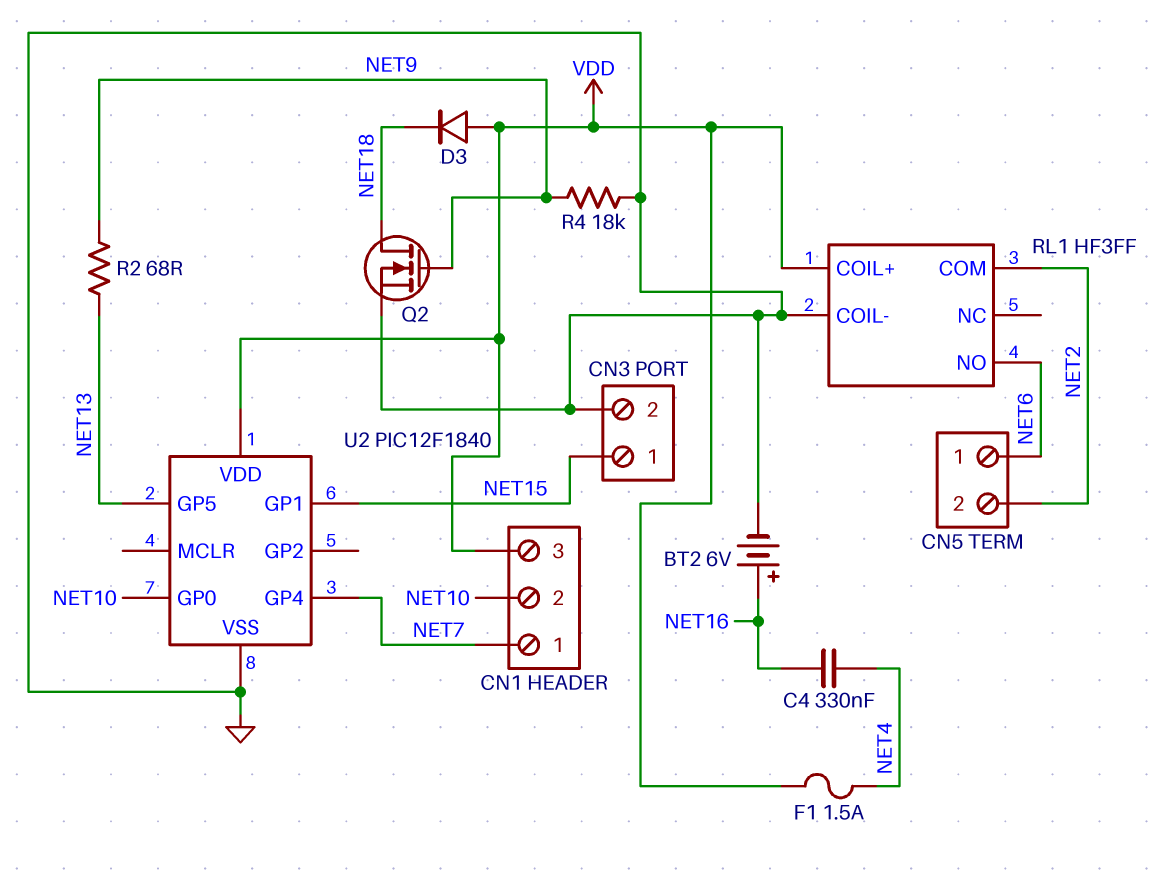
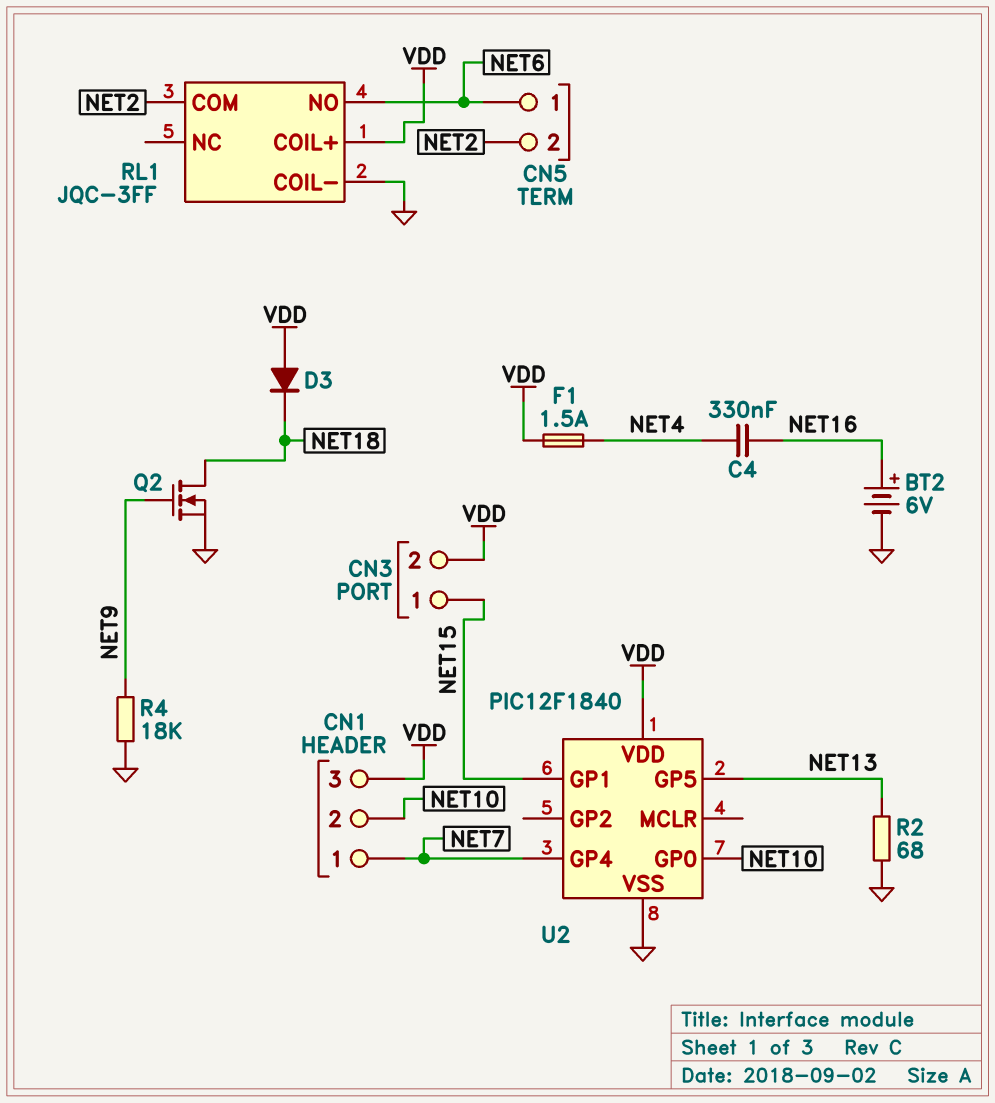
CN3 pin 2: GND -> VDD
R2: 68 (NET9, NET13) -> 68 (GND, NET13)
RL1: HF3FF -> JQC-3FF

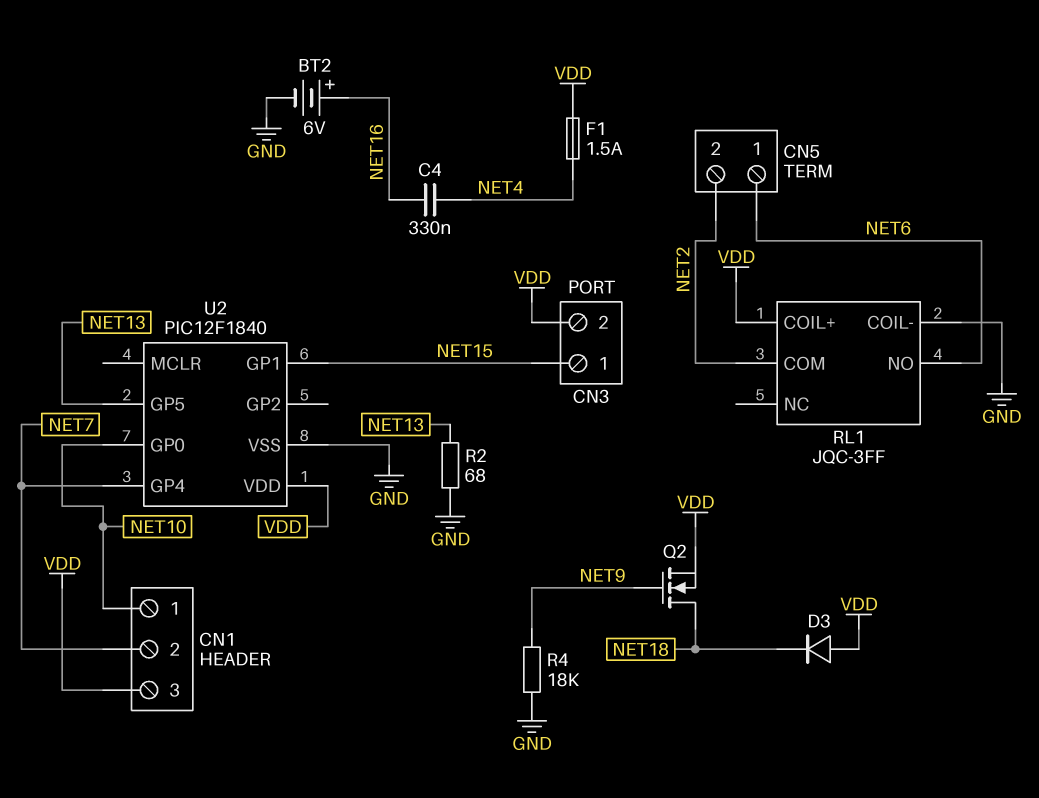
CN1 pin 1: NET7 -> NET10
CN1 pin 2: NET10 -> NET7
Q2: NMOS (G NET9, D NET18, S GND) -> NMOS (G NET9, D NET18, S VDD)

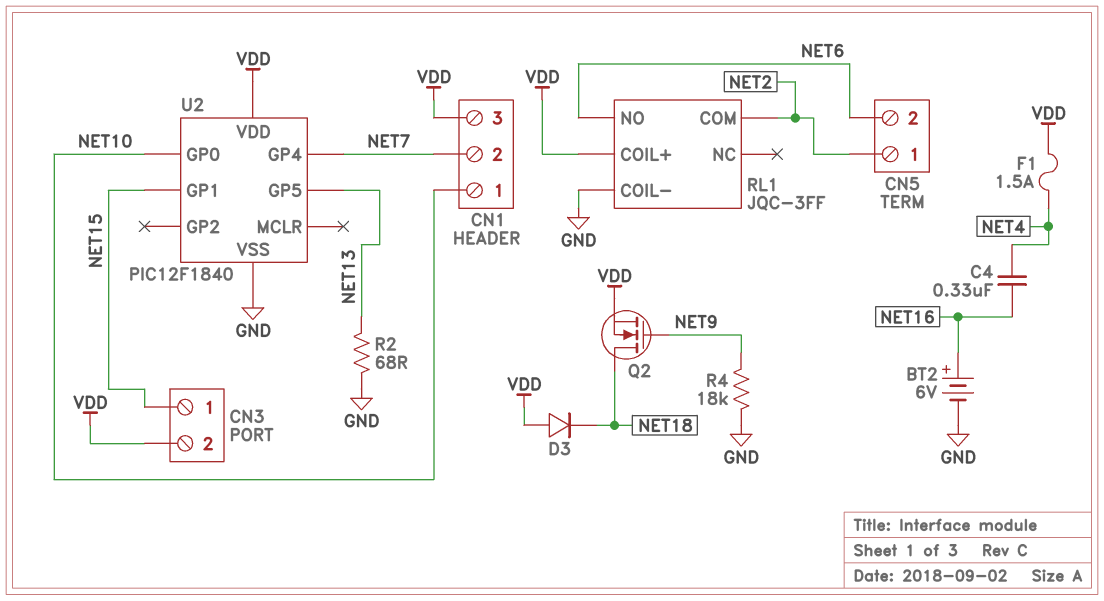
CN5 pin 1: NET6 -> NET2
CN5 pin 2: NET2 -> NET6

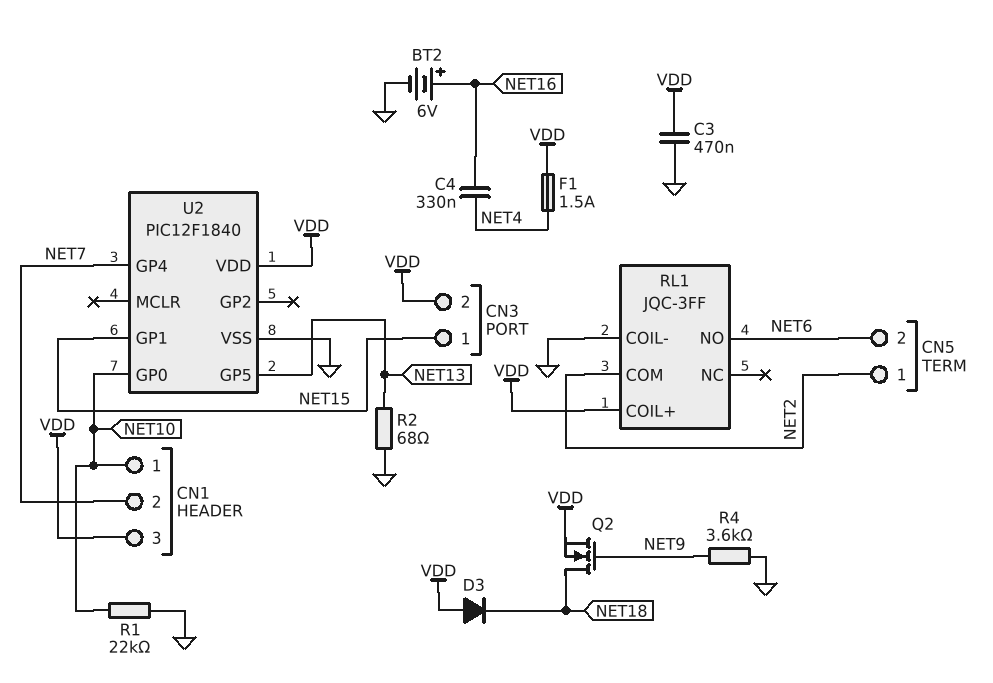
C3: none -> 470nF (GND, VDD)
R1: none -> 22k (GND, NET10)
R4: 18k (GND, NET9) -> 3.6k (GND, NET9)

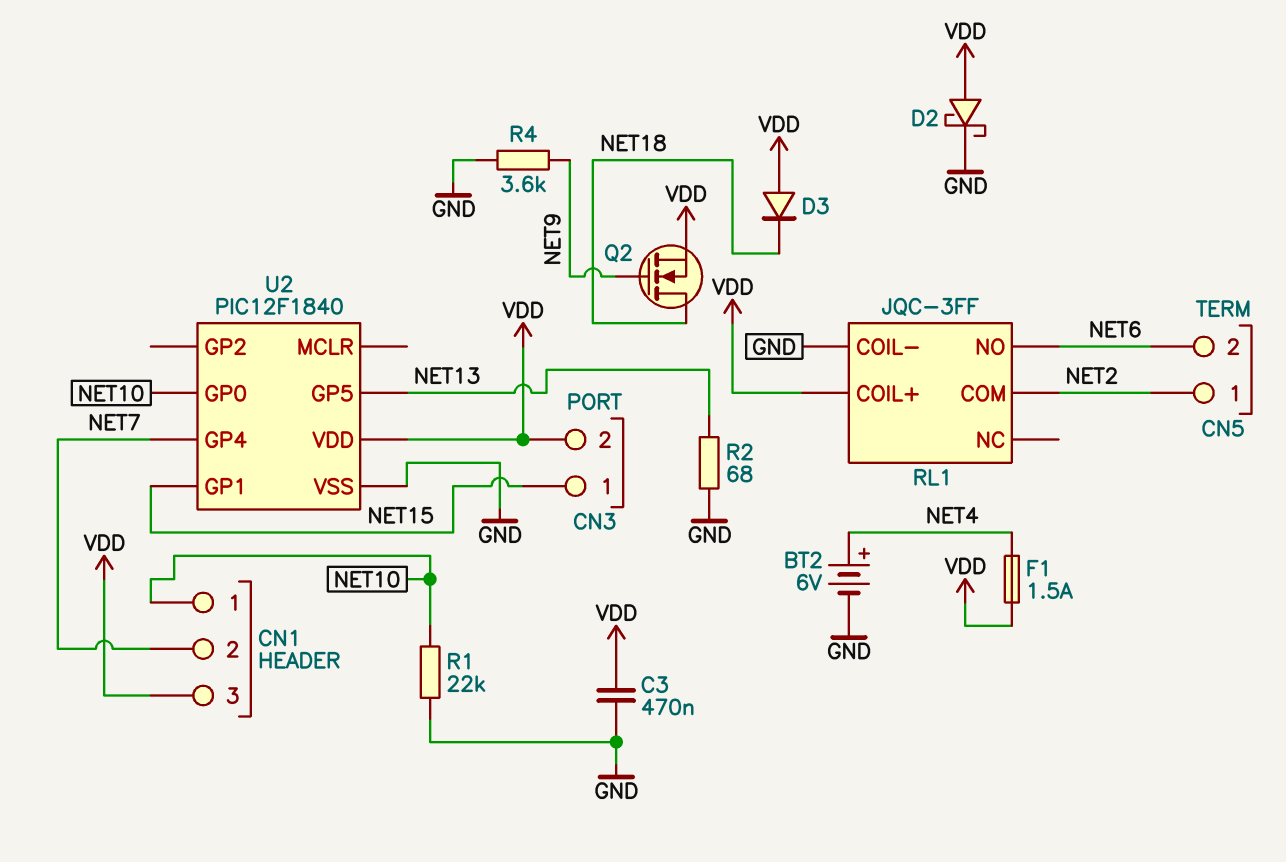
BT2: 6V (plus NET16, minus GND) -> 6V (plus NET4, minus GND)
C4: 330nF (NET4, NET16) -> none
D2: none -> schottky (A VDD, K GND)

